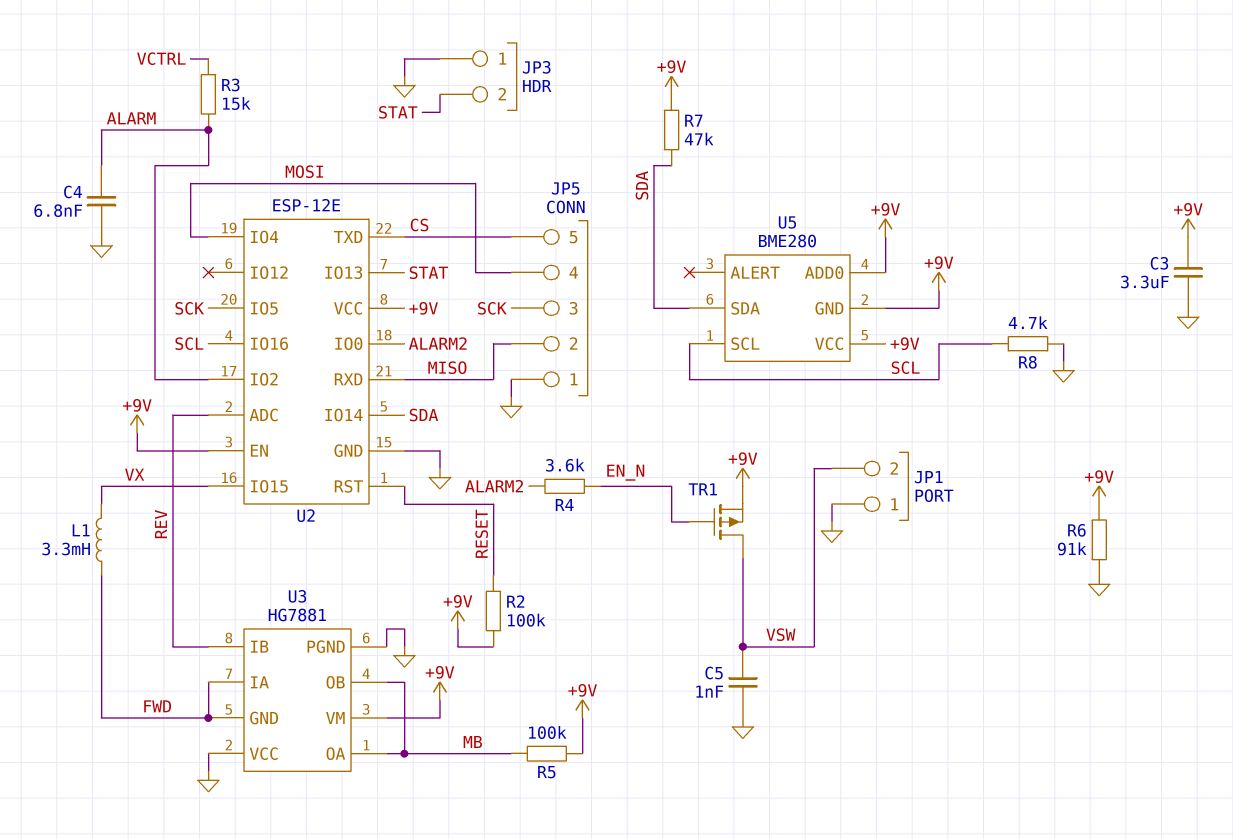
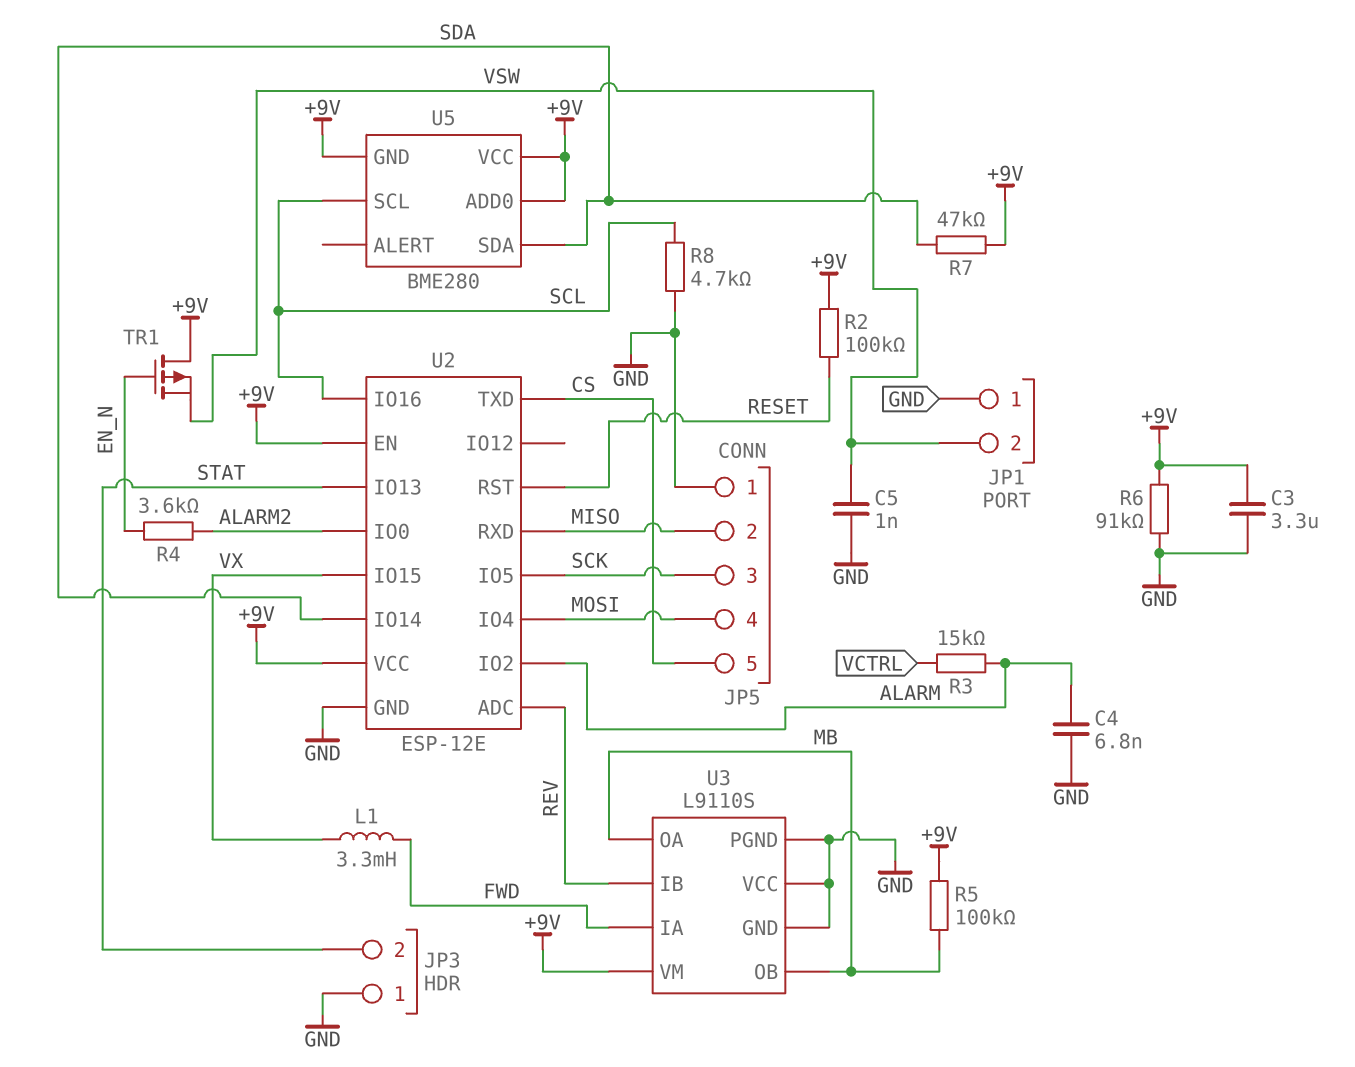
TR1: PMOS (G EN_N, D VSW, S +9V) -> PMOS (G EN_N, D +9V, S VSW)
U3: HG7881 -> L9110S
U3 pin GND: FWD -> GND

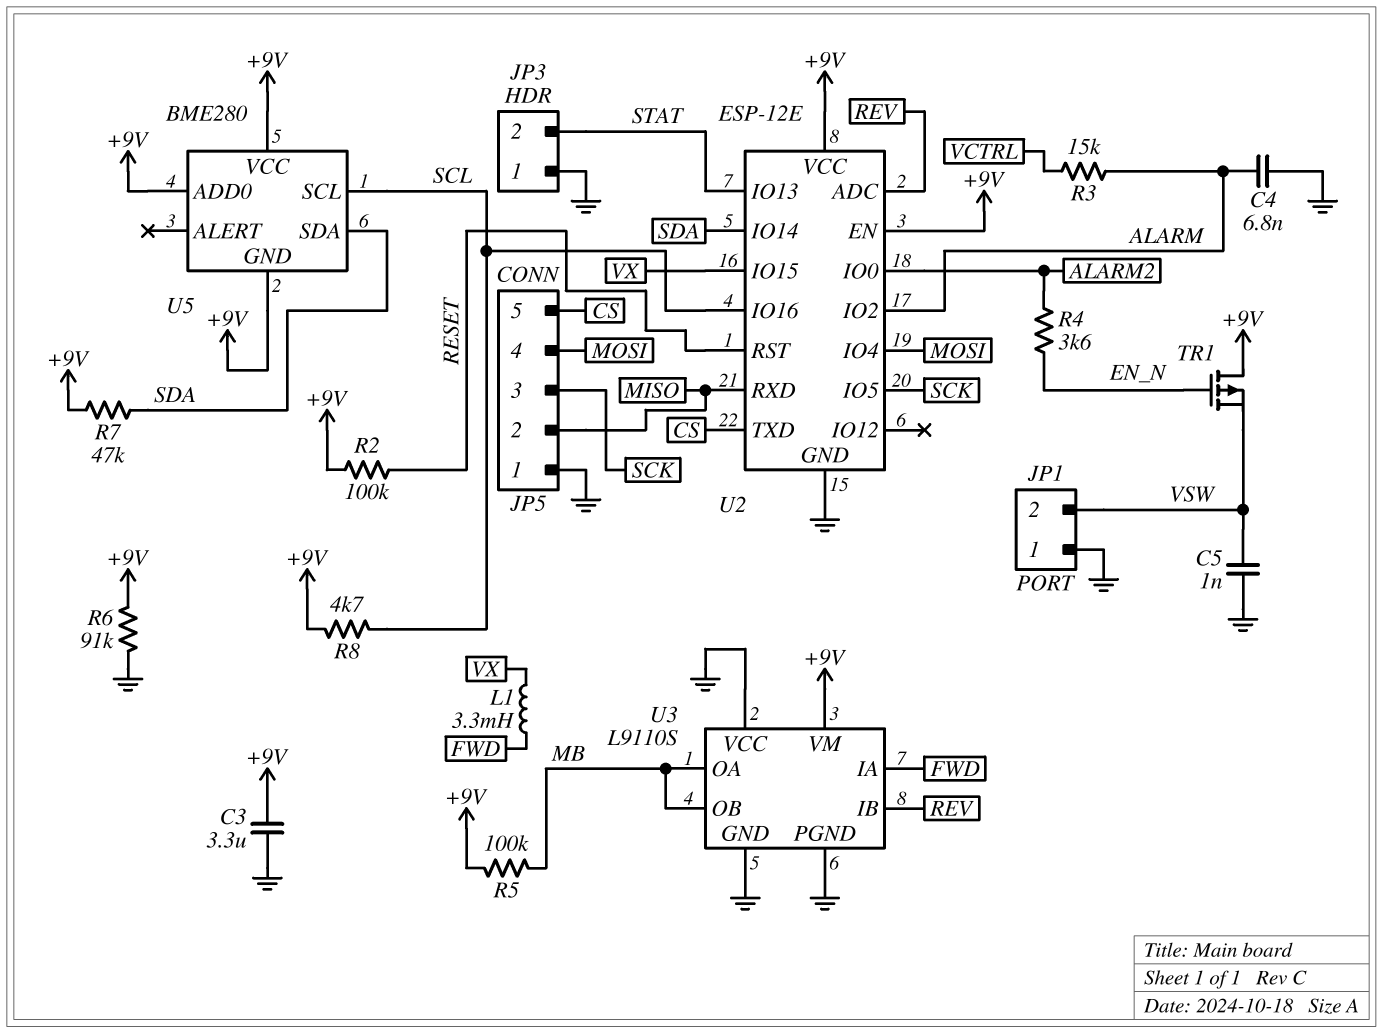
R8: 4.7k (GND, SCL) -> 4.7k (+9V, SCL)

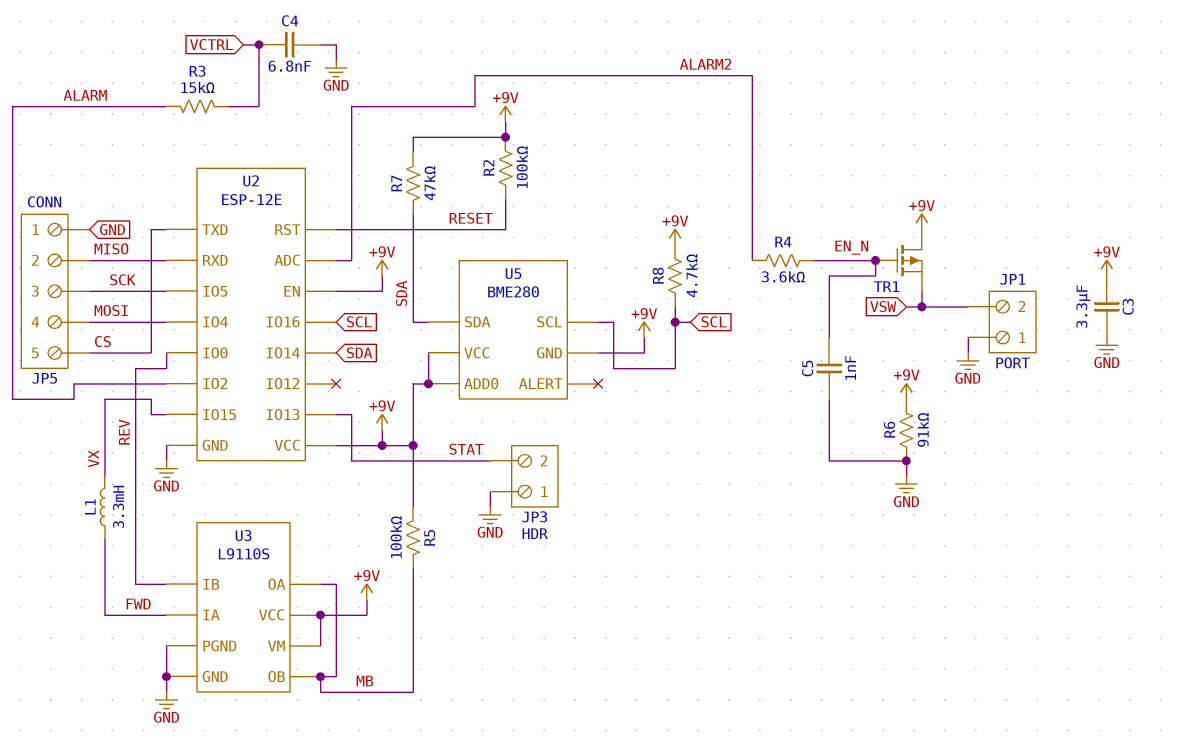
C4: 6.8nF (ALARM, GND) -> 6.8nF (GND, VCTRL)
C5: 1nF (GND, VSW) -> 1nF (EN_N, GND)
U2 pin ADC: REV -> ALARM2
U2 pin IO0: ALARM2 -> REV
U3 pin VCC: GND -> +9V

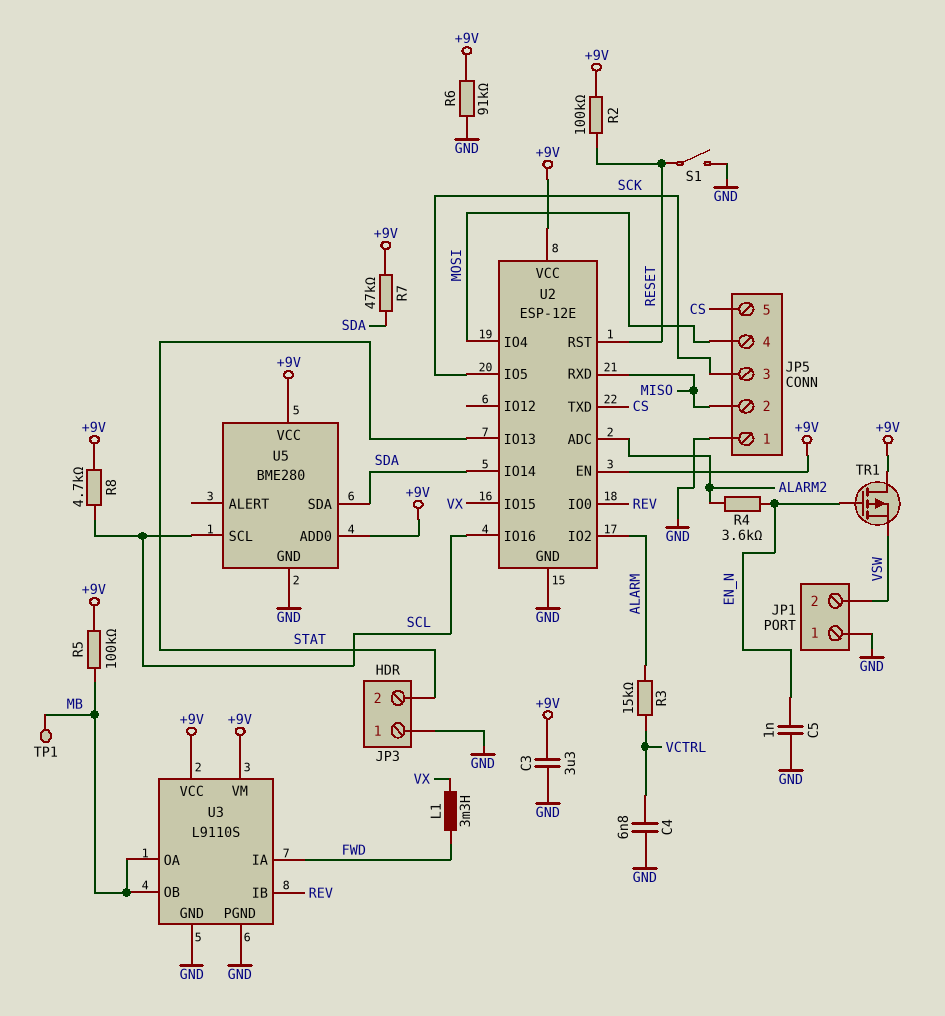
S1: none -> switch (GND, RESET)
TP1: none -> test point (MB)
U5 pin GND: +9V -> GND

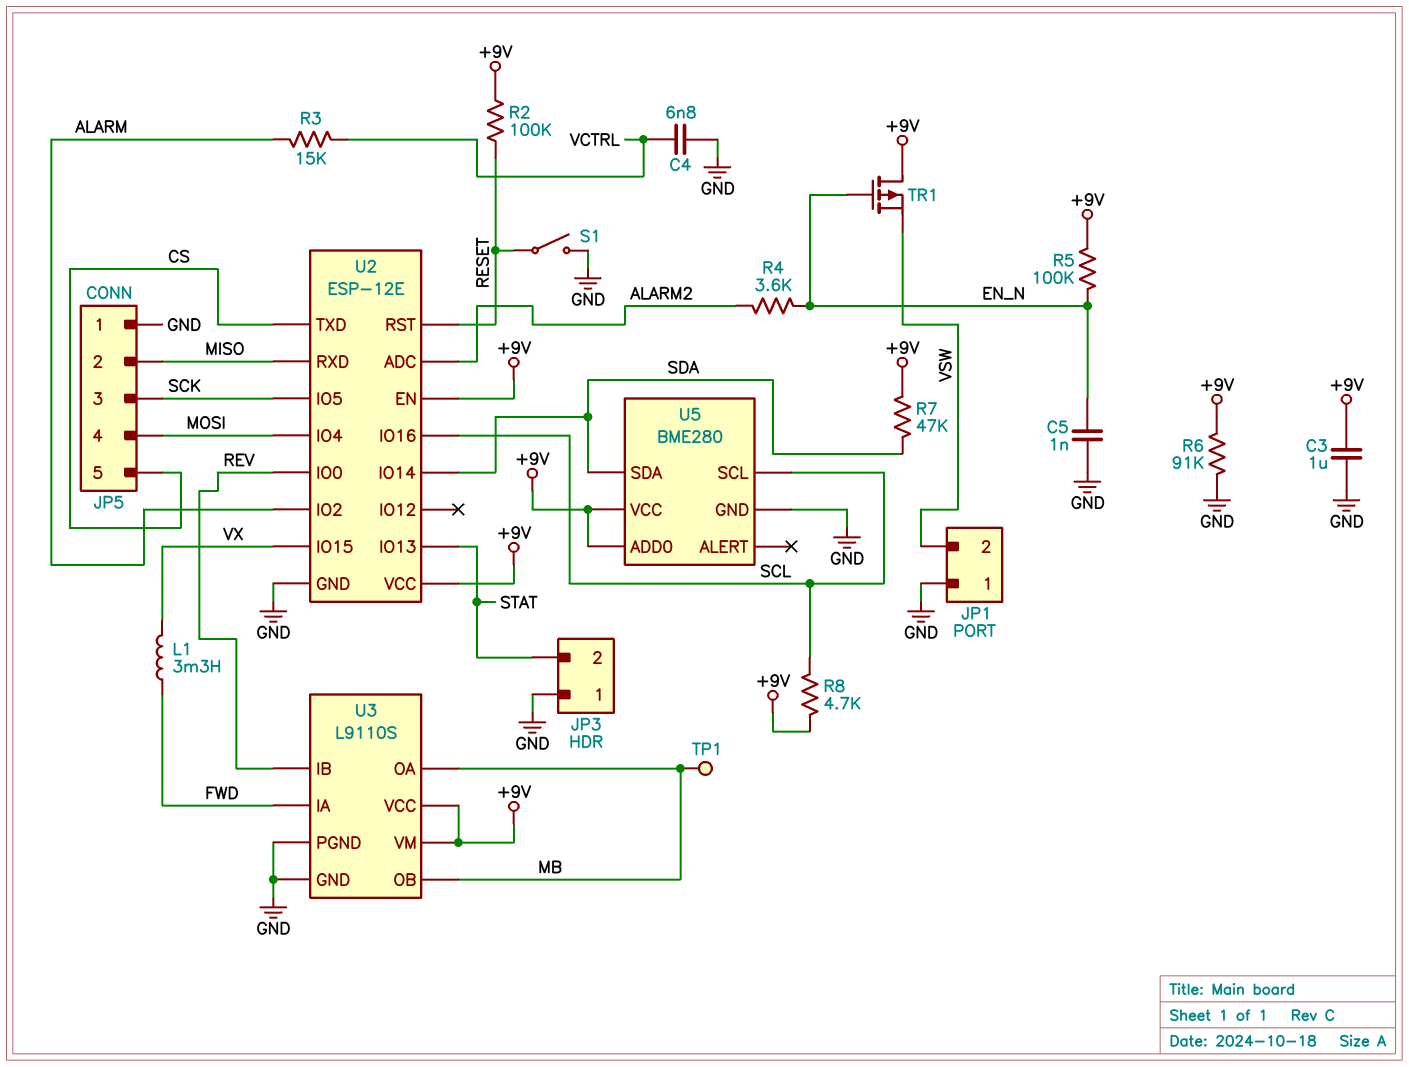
C3: 3.3uF (+9V, GND) -> 1uF (+9V, GND)
R5: 100k (+9V, MB) -> 100k (+9V, EN_N)

